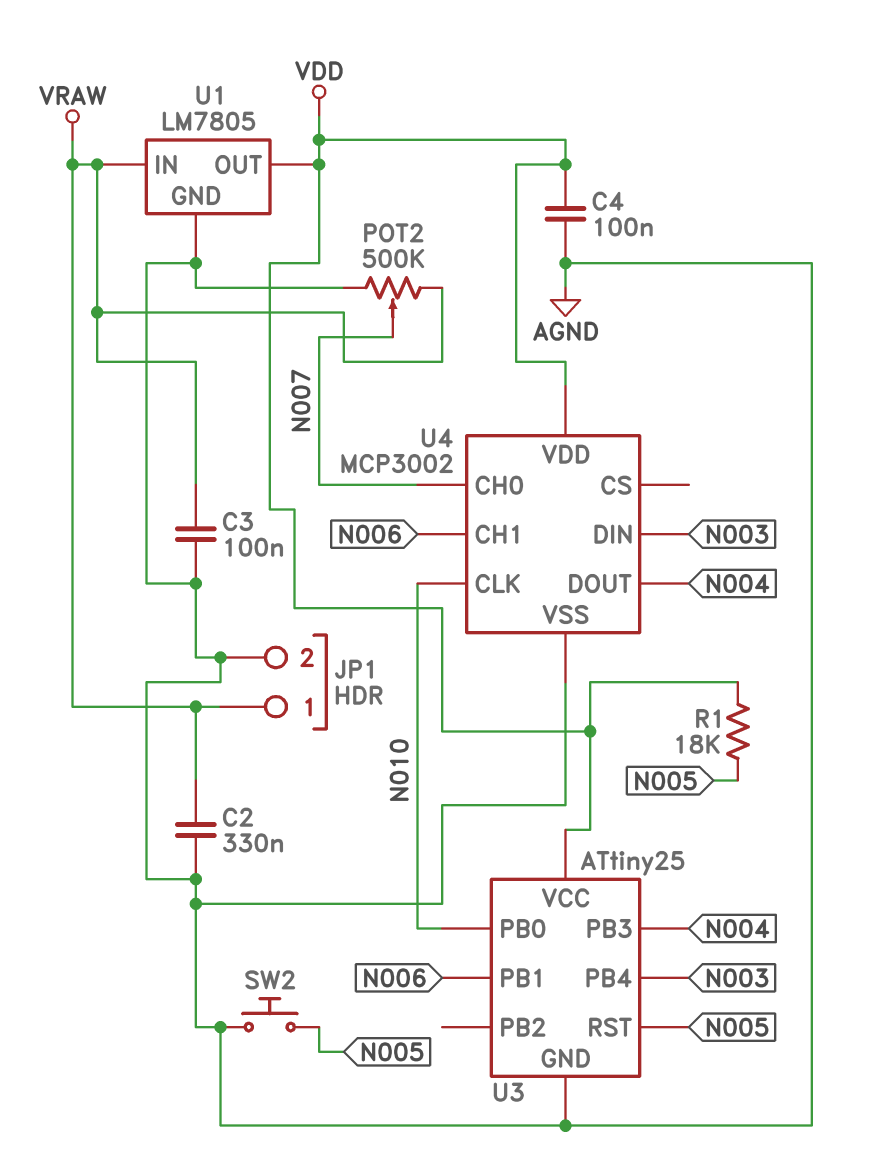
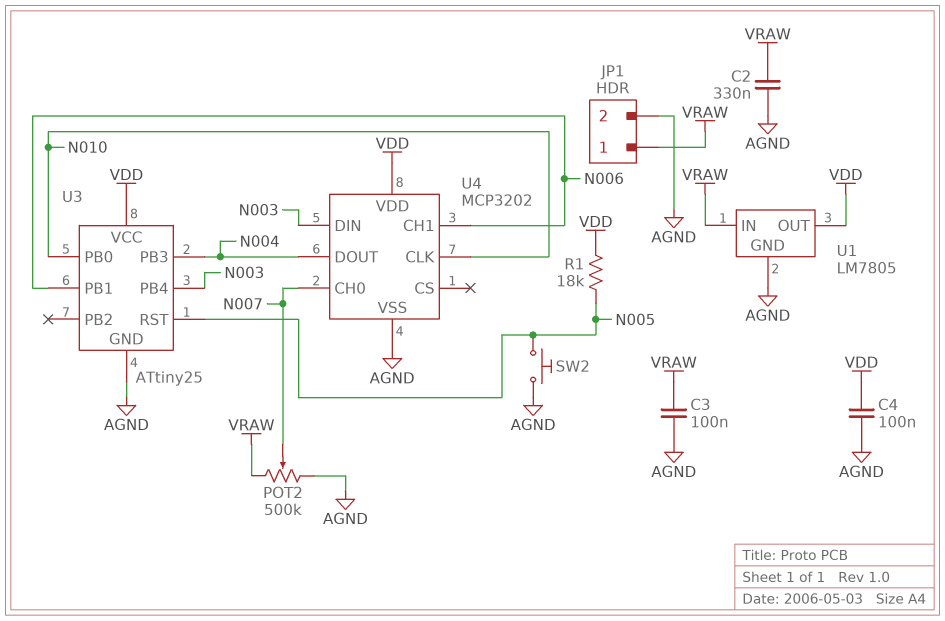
U4: MCP3002 -> MCP3202

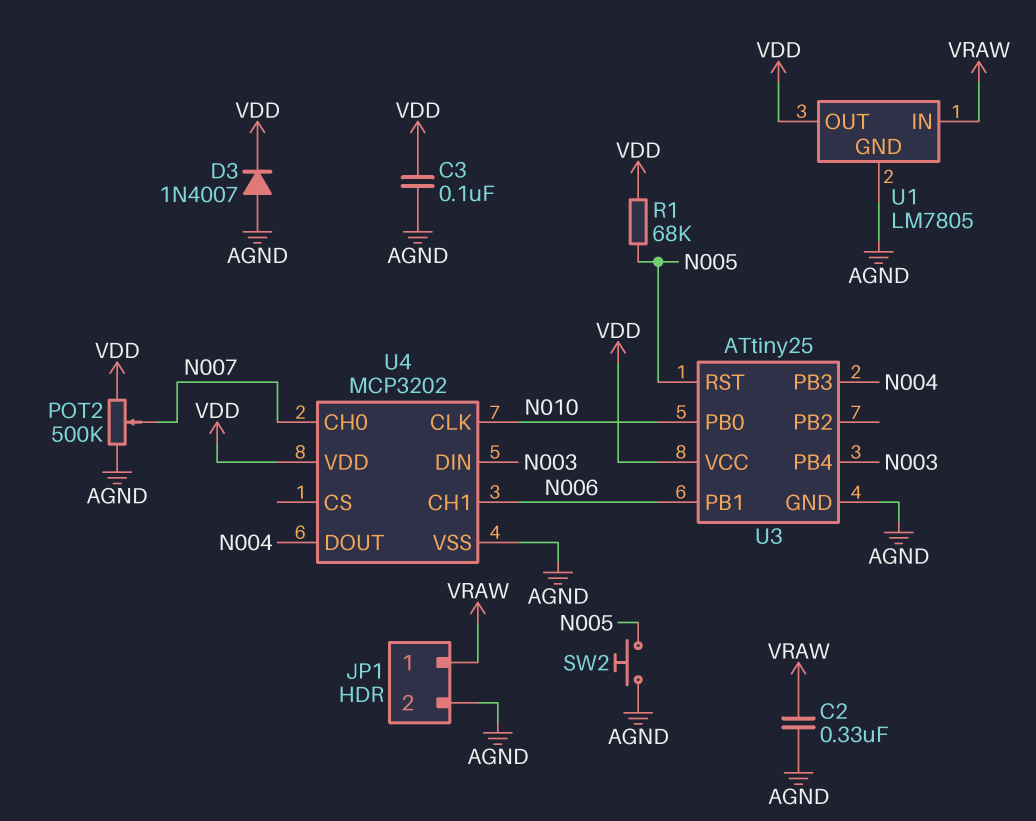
C3: 100nF (AGND, VRAW) -> 100nF (AGND, VDD)
C4: 100nF (AGND, VDD) -> none
D3: none -> diode 1N4007 (A AGND, K VDD)
POT2: 500k (AGND, VRAW, wiper N007) -> 500k (AGND, VDD, wiper N007)
R1: 18k (N005, VDD) -> 68k (N005, VDD)

